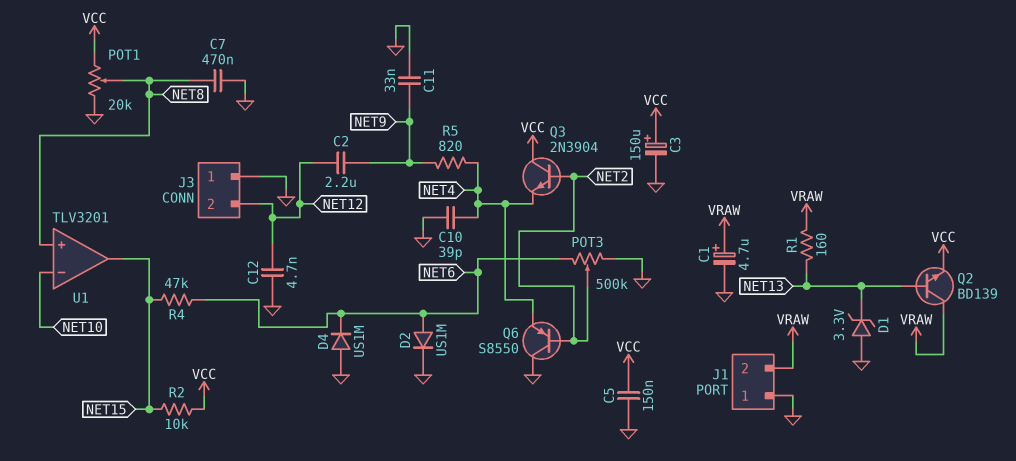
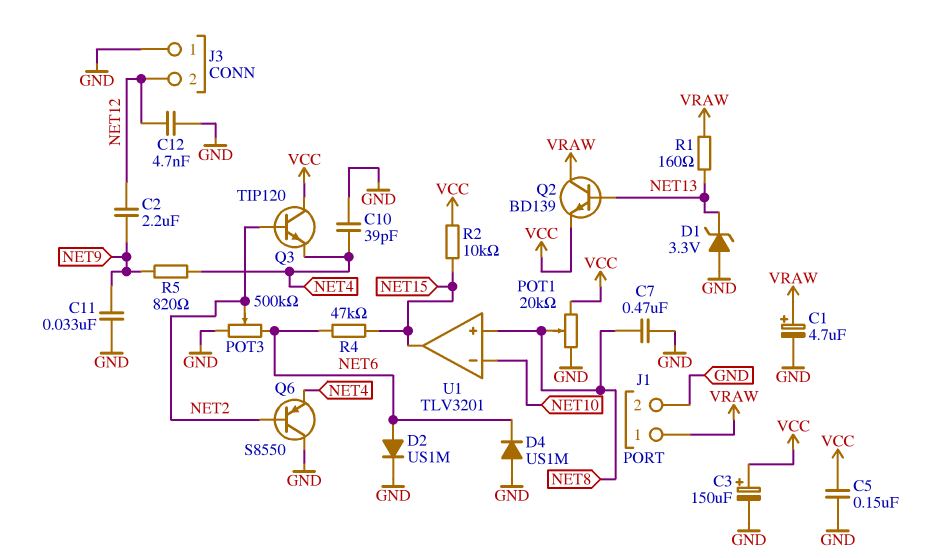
J1 pin 1: GND -> VRAW
J1 pin 2: VRAW -> GND
Q3: NPN 2N3904 (B NET2, C VCC, E NET4) -> NPN TIP120 (B NET2, C VCC, E NET4)

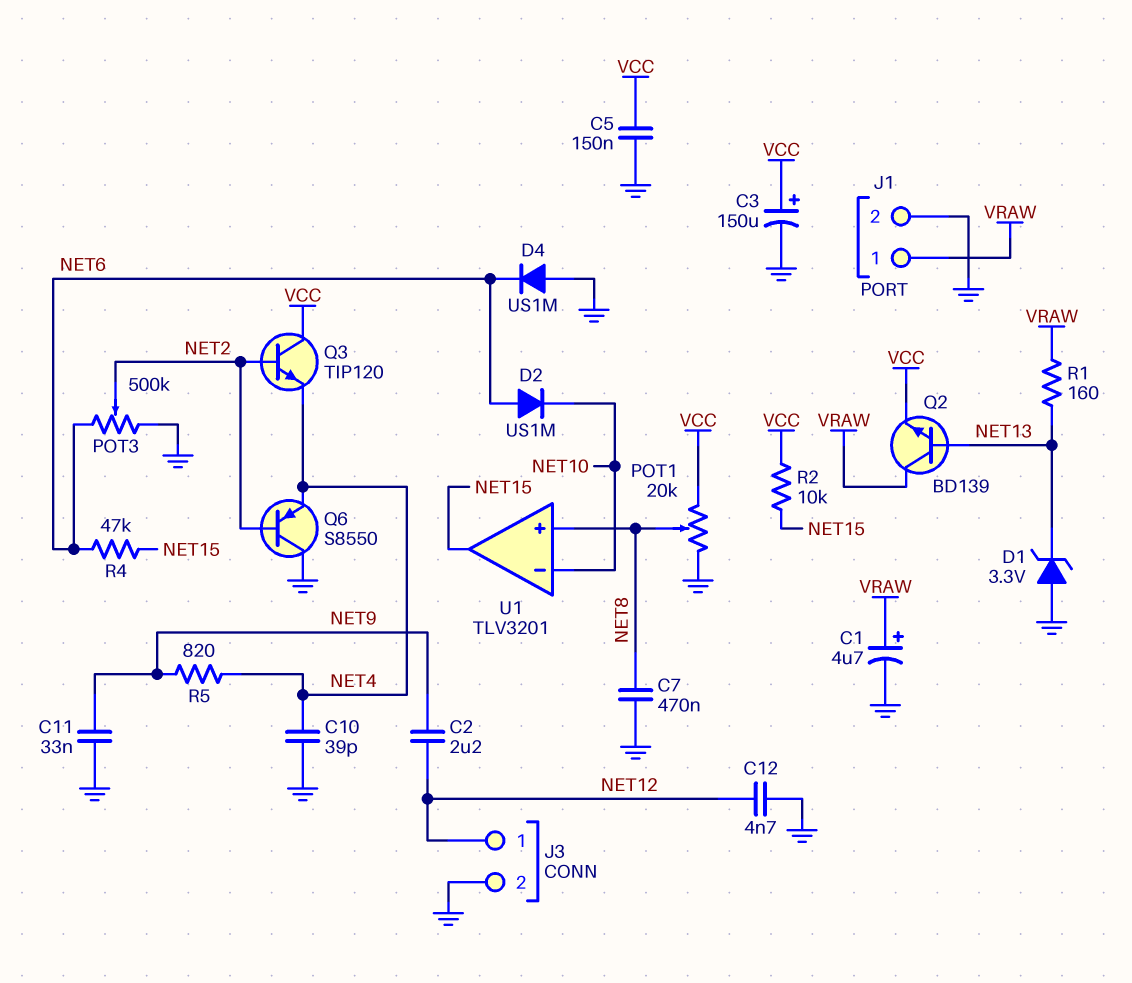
D2: diode US1M (A NET6, K GND) -> diode US1M (A NET6, K NET10)
J3 pin 1: GND -> NET12
J3 pin 2: NET12 -> GND

